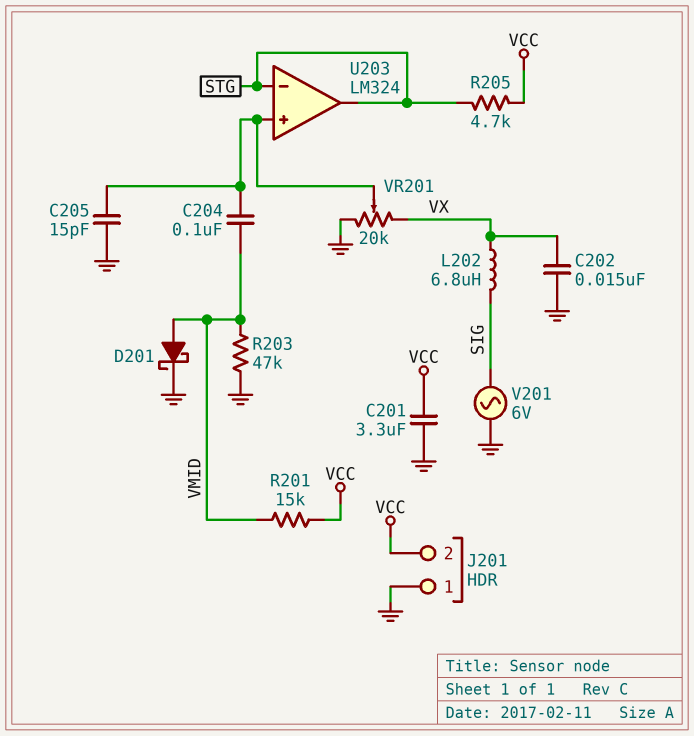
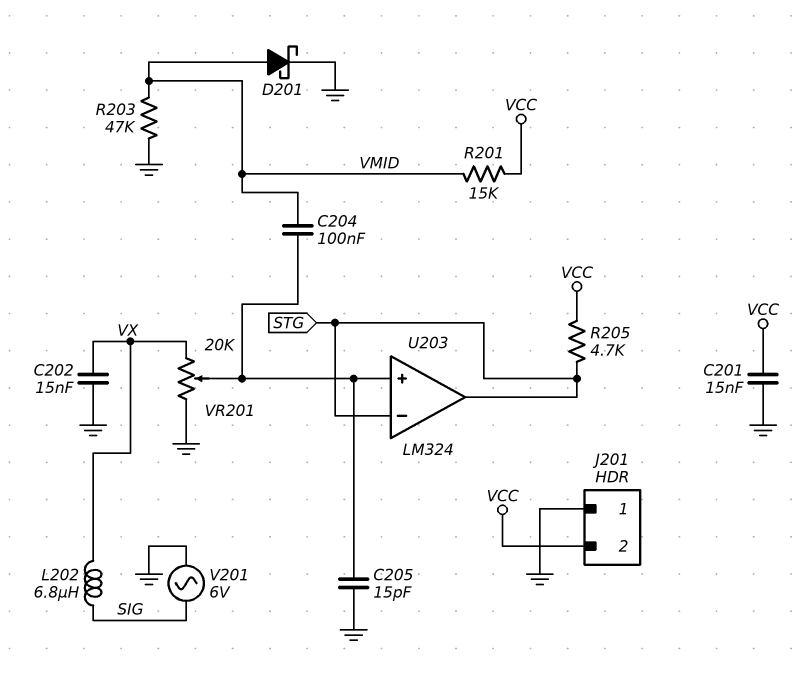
C201: 3.3uF (GND, VCC) -> 15nF (GND, VCC)

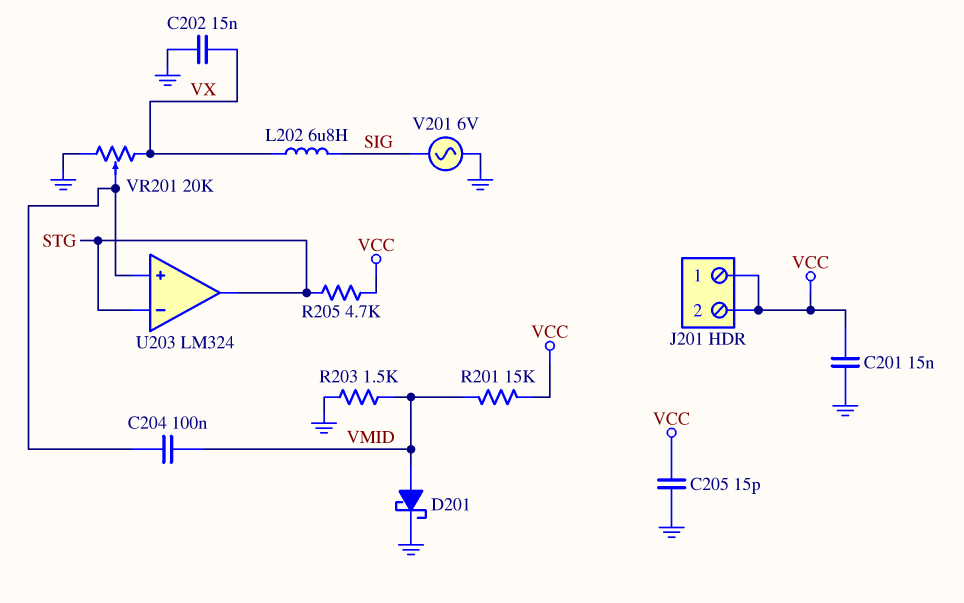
C205: 15pF (GND, U203/in+) -> 15pF (GND, VCC)
J201 pin 1: GND -> VCC
R203: 47k (GND, VMID) -> 1.5k (GND, VMID)

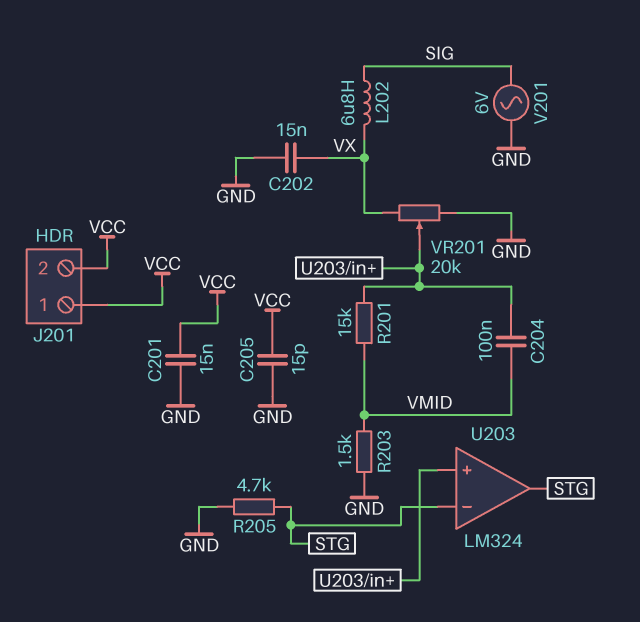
D201: schottky (A VMID, K GND) -> none
R201: 15k (VCC, VMID) -> 15k (U203/in+, VMID)
R205: 4.7k (STG, VCC) -> 4.7k (GND, STG)

